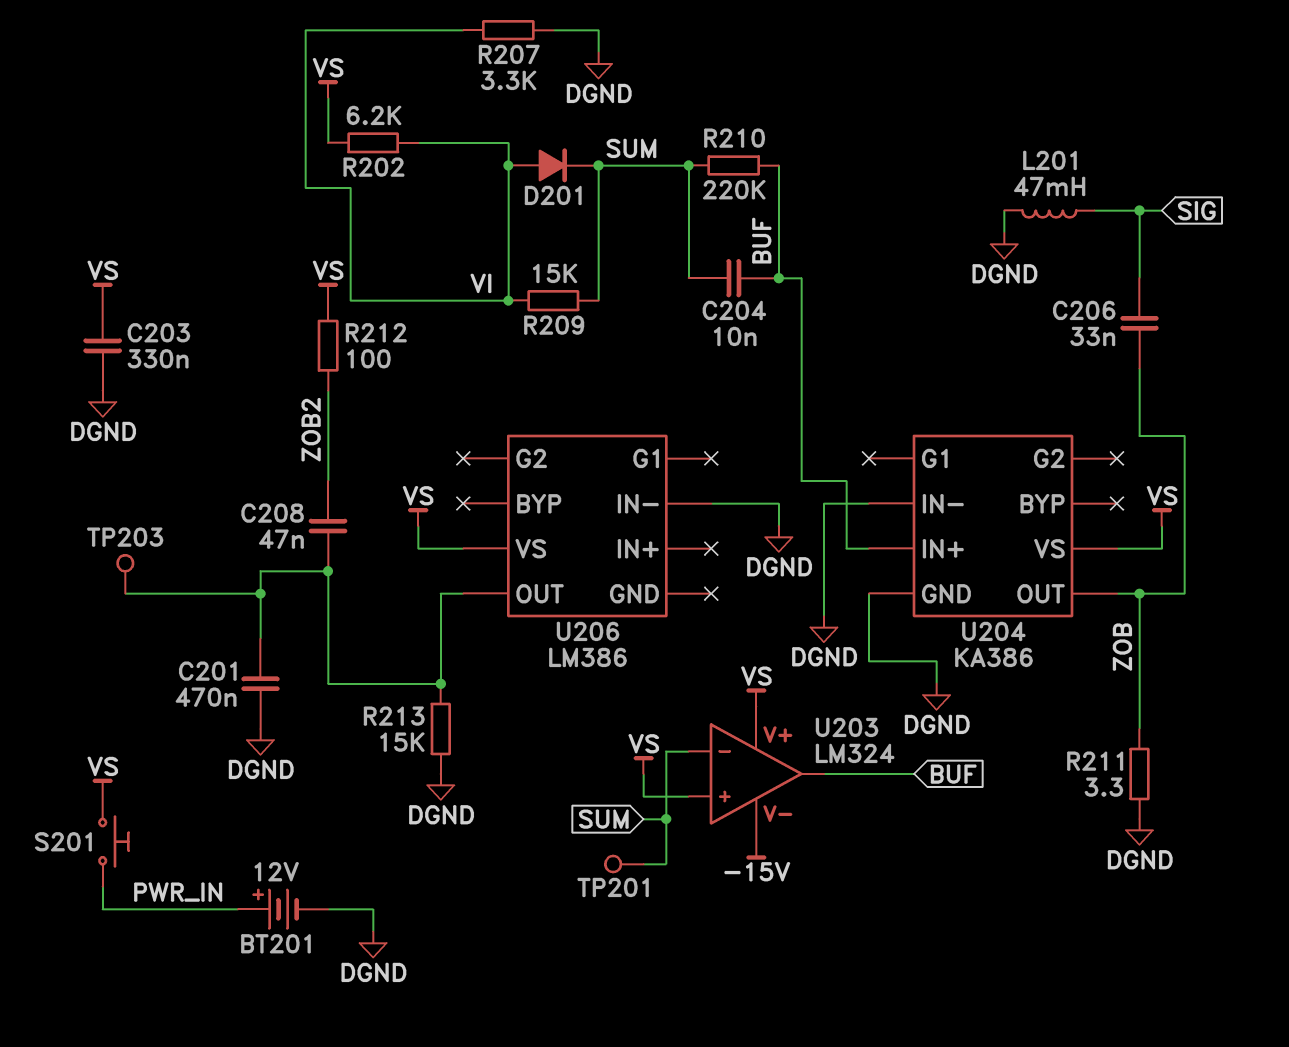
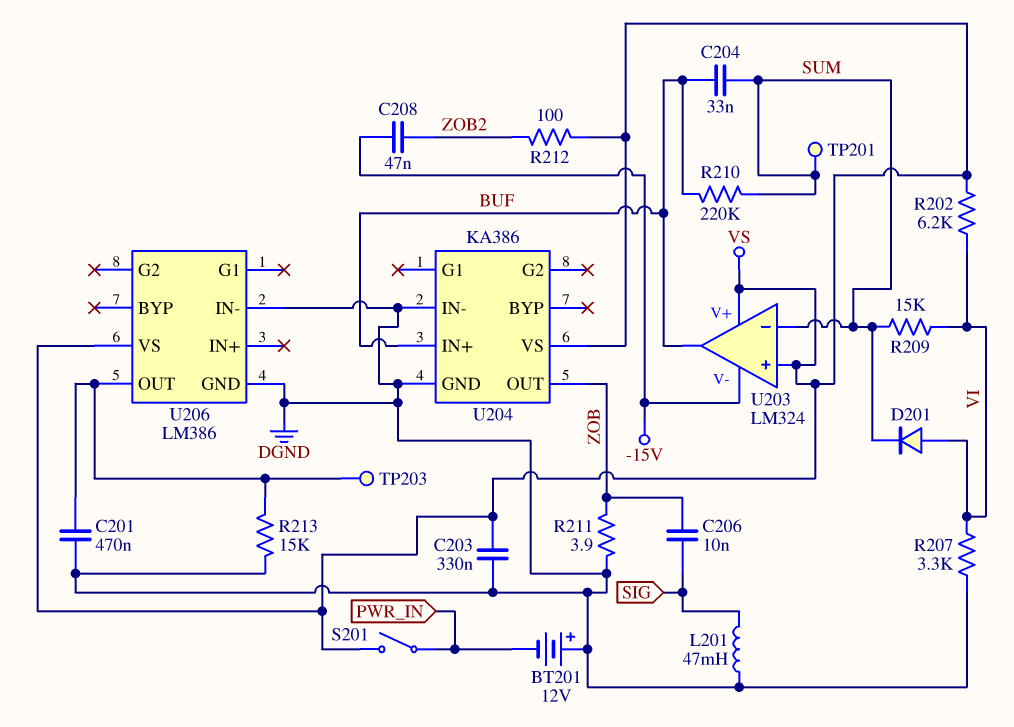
BT201: 12V (plus PWR_IN, minus DGND) -> 12V (plus DGND, minus PWR_IN)
C204: 10nF (BUF, SUM) -> 33nF (BUF, SUM)
C206: 33nF (SIG, ZOB) -> 10nF (SIG, ZOB)
C208: 47nF (U206/OUT, ZOB2) -> 47nF (-15V, ZOB2)
R211: 3.3 (DGND, ZOB) -> 3.9 (DGND, ZOB)
S201: button (PWR_IN, VS) -> switch (PWR_IN, VS)
U206 pin GND: none -> DGND

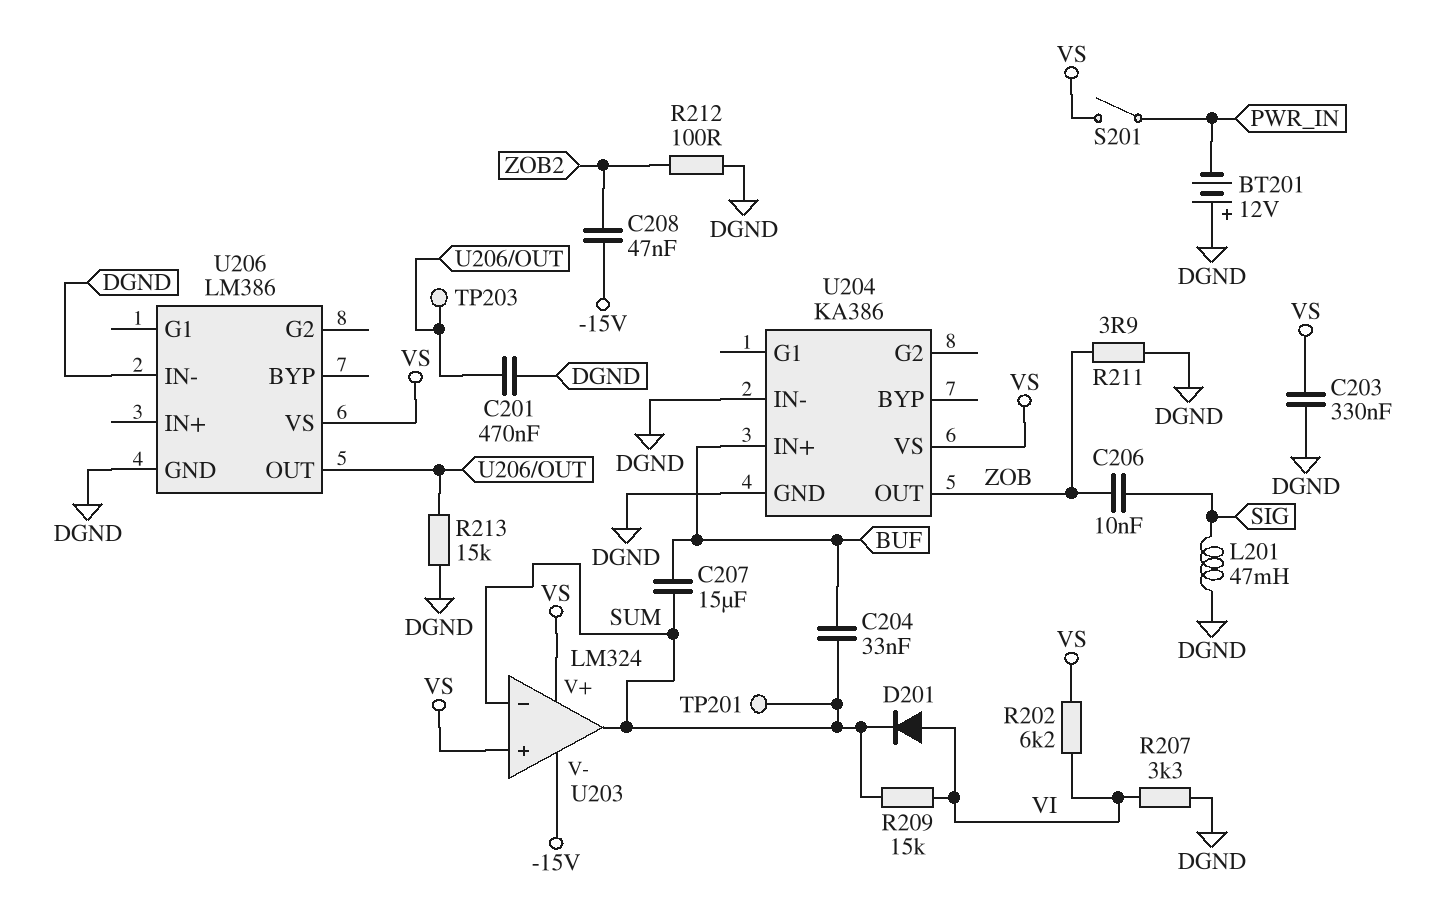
C207: none -> 15uF (BUF, SUM)
R210: 220k (BUF, SUM) -> none
R212: 100 (VS, ZOB2) -> 100 (DGND, ZOB2)
U203 pin out: BUF -> SUM

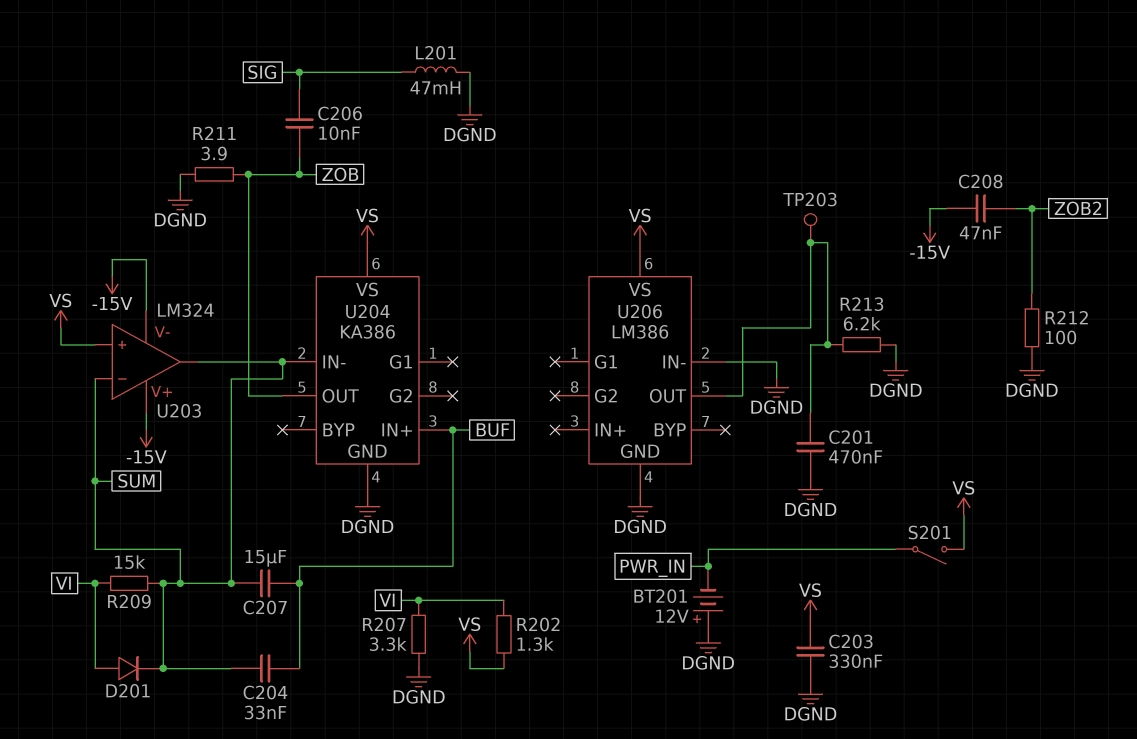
R202: 6.2k (VI, VS) -> 1.3k (VI, VS)
R213: 15k (DGND, U206/OUT) -> 6.2k (DGND, U206/OUT)
TP201: test point (SUM) -> none
U203 pin V+: VS -> -15V
U204 pin IN-: DGND -> SUM

